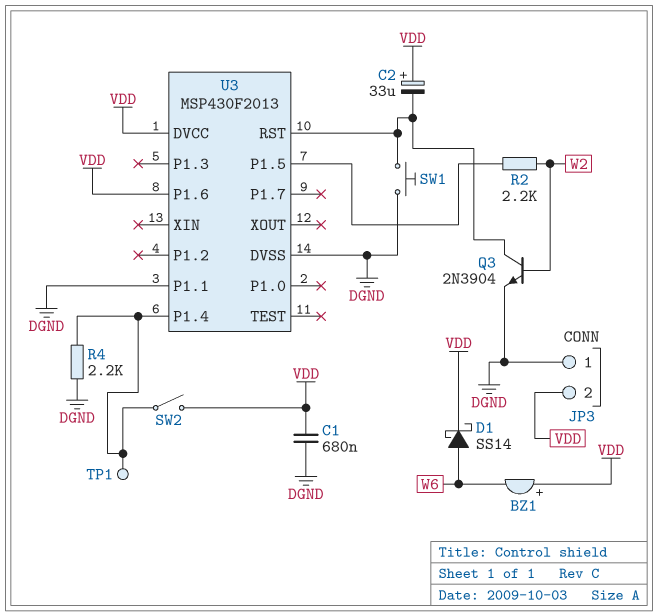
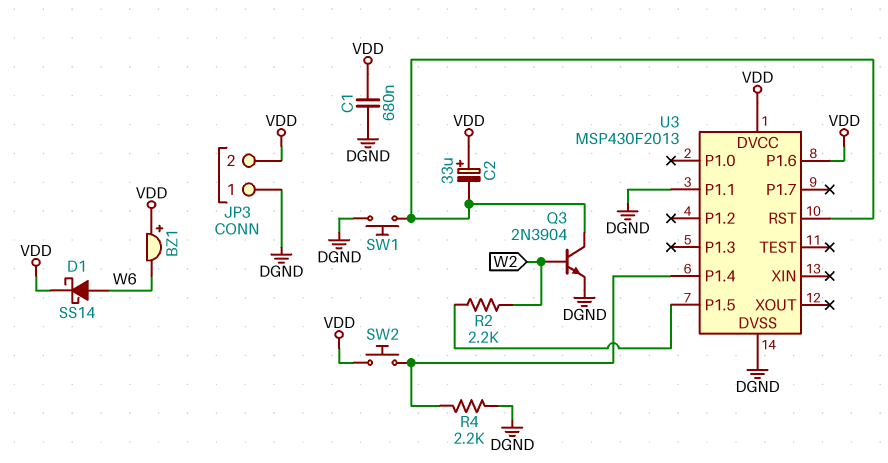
SW2: switch (U3/P1.4, VDD) -> button (U3/P1.4, VDD)
TP1: test point (U3/P1.4) -> none

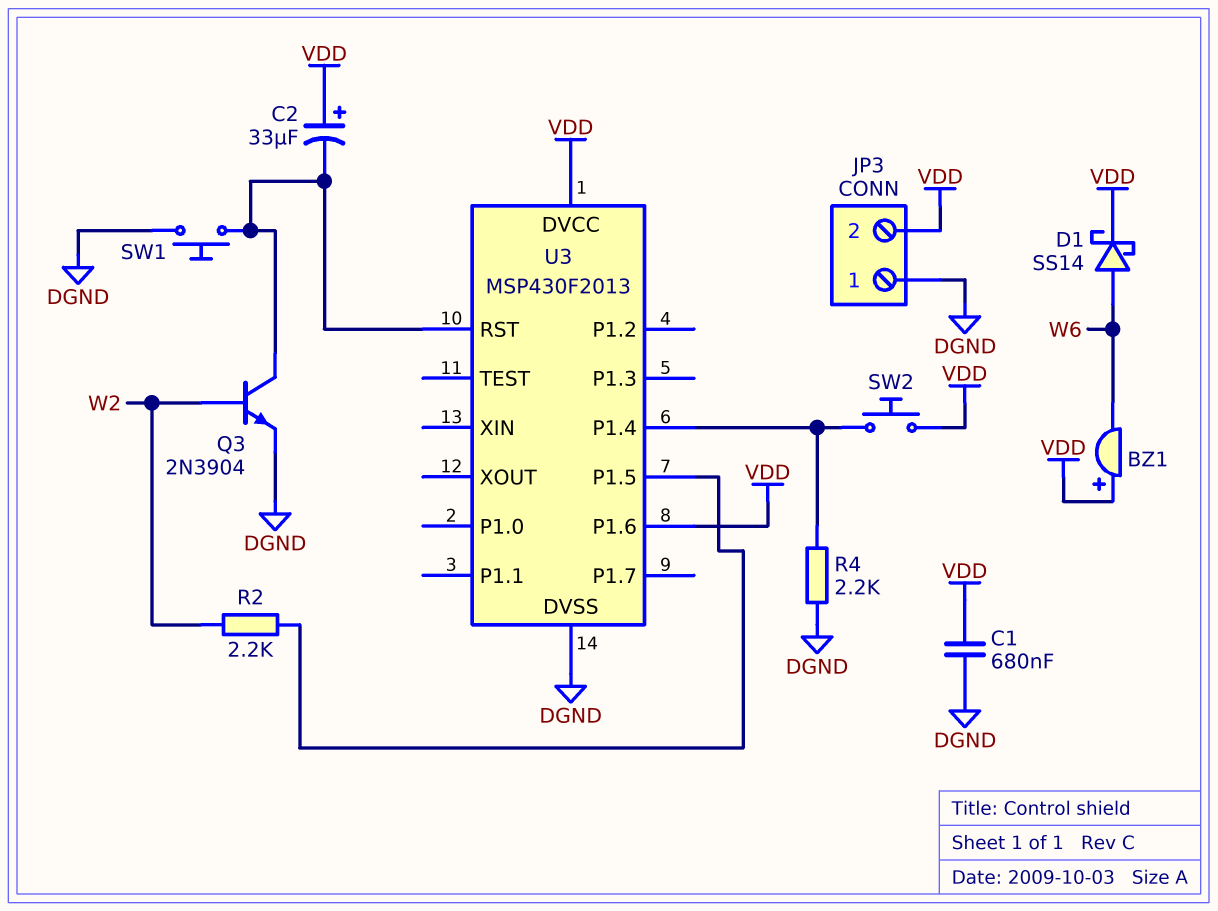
U3 pin P1.1: DGND -> none

